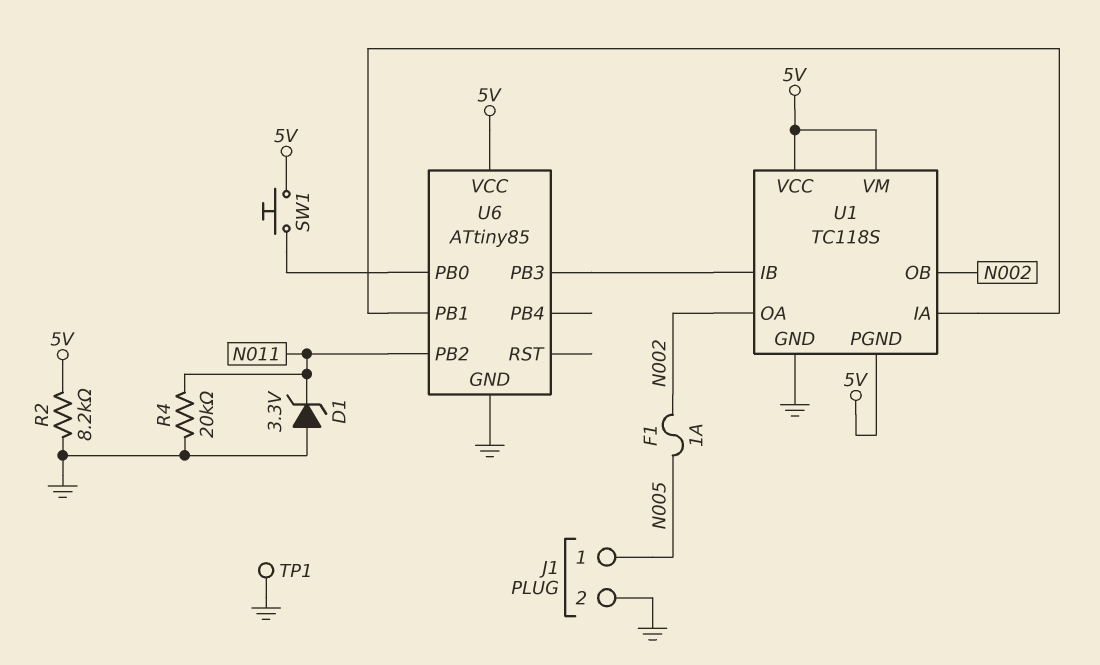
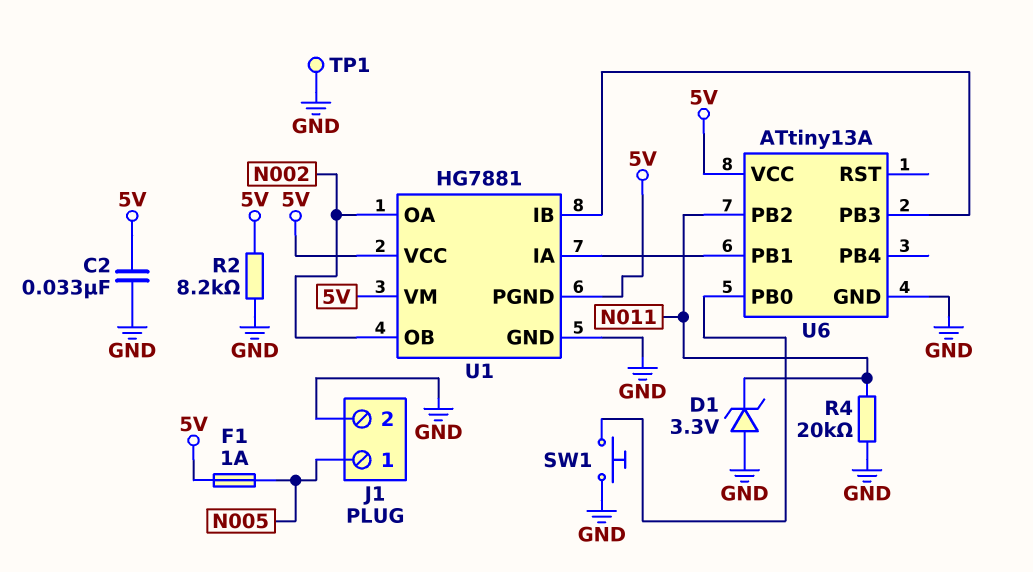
C2: none -> 33nF (5V, GND)
F1: 1A (N002, N005) -> 1A (5V, N005)
SW1: button (5V, U6/PB0) -> button (GND, U6/PB0)
U1: TC118S -> HG7881
U6: ATtiny85 -> ATtiny13A

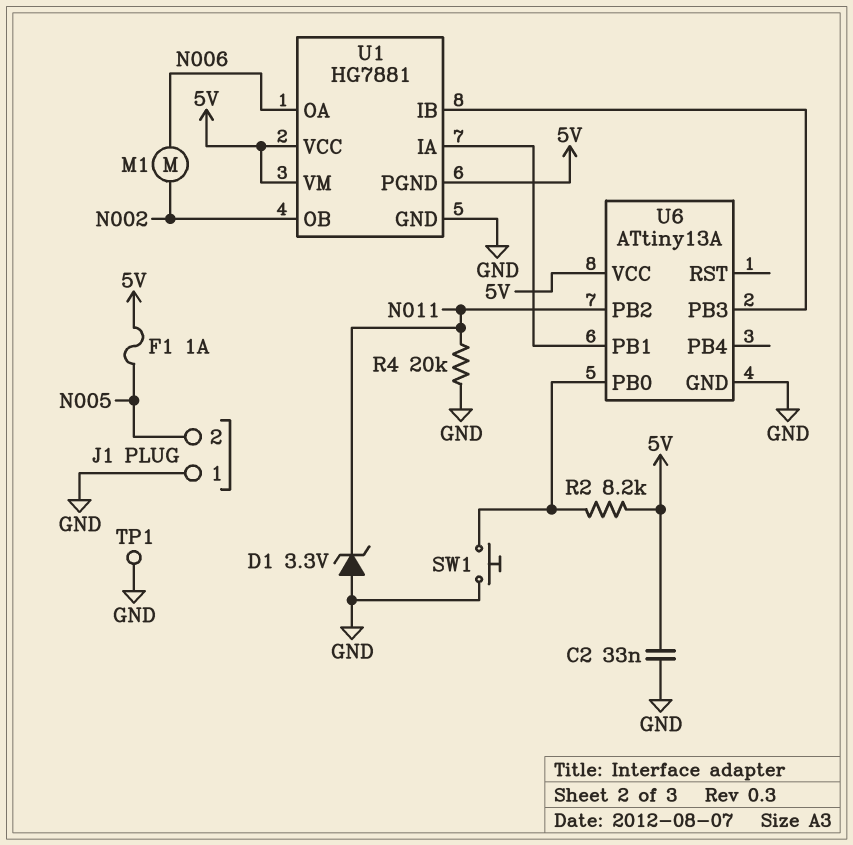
J1 pin 1: N005 -> GND
J1 pin 2: GND -> N005
M1: none -> motor (N002, N006)
R2: 8.2k (5V, GND) -> 8.2k (5V, U6/PB0)
U1 pin OA: N002 -> N006

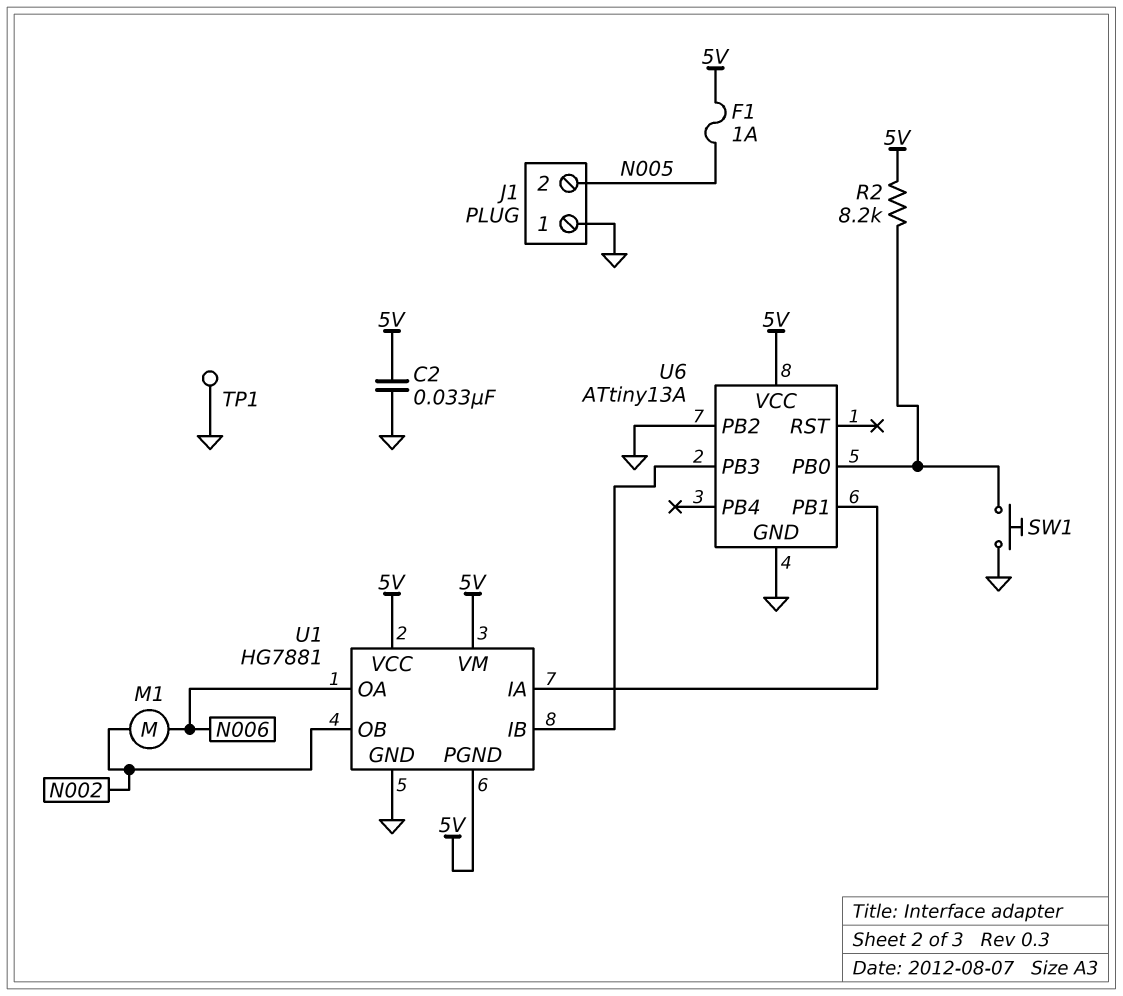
D1: zener 3.3V (A GND, K N011) -> none
R4: 20k (GND, N011) -> none
U6 pin PB2: N011 -> GND

